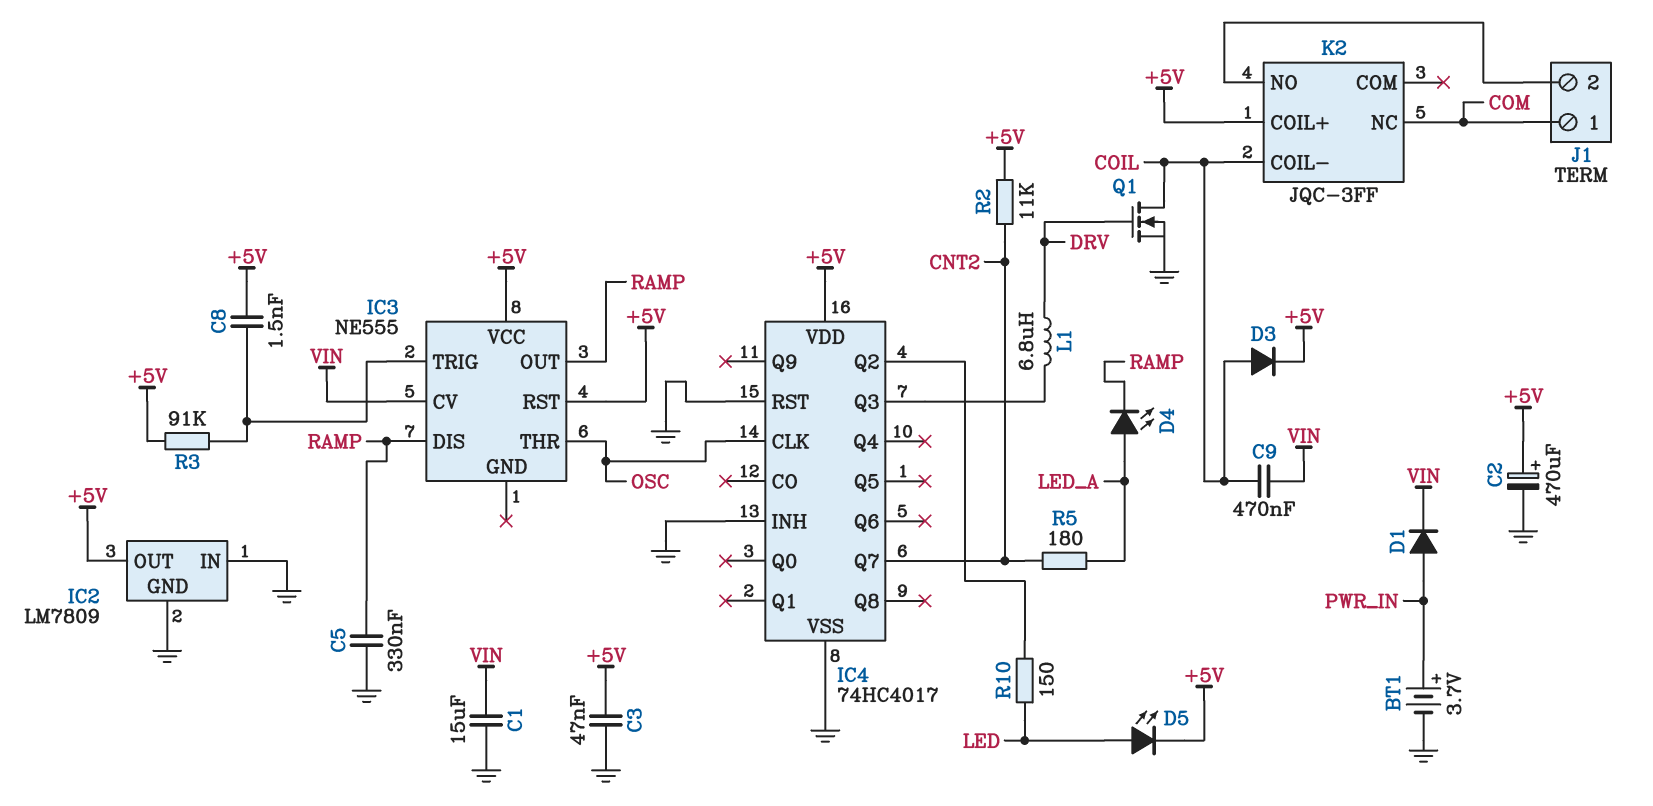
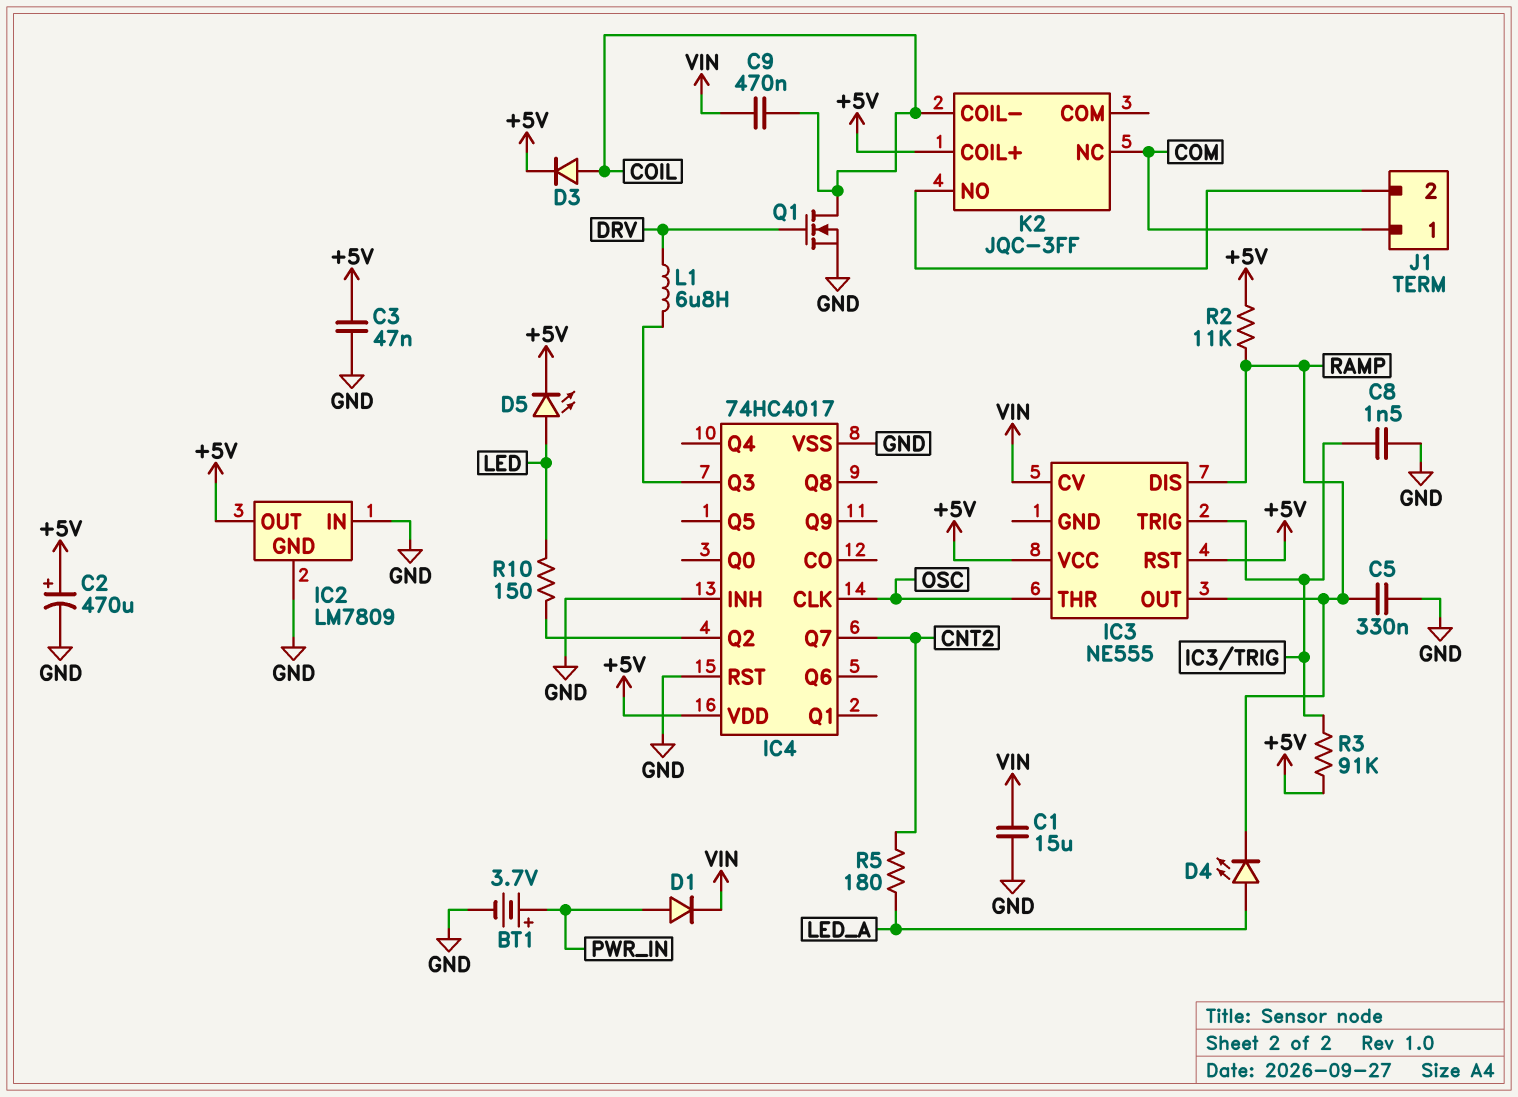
C8: 1.5nF (+5V, IC3/TRIG) -> 1.5nF (GND, IC3/TRIG)
R2: 11k (+5V, CNT2) -> 11k (+5V, RAMP)

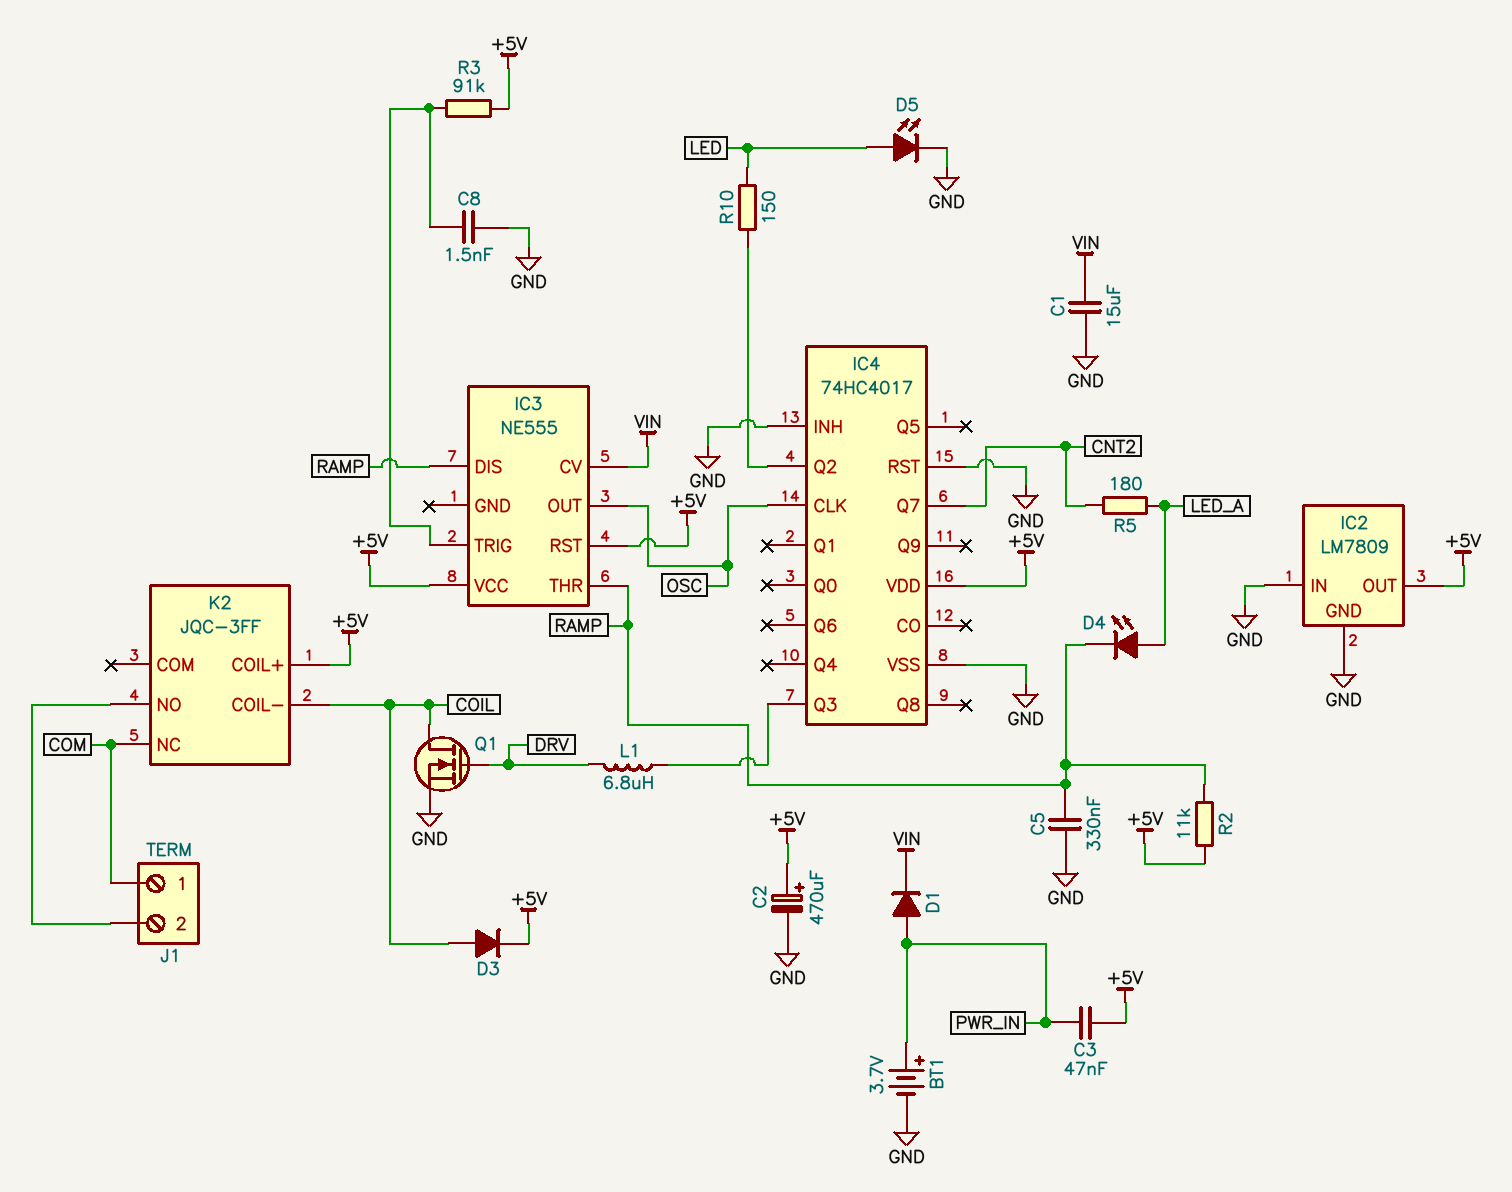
C3: 47nF (+5V, GND) -> 47nF (+5V, PWR_IN)
C9: 470nF (COIL, VIN) -> none
D5: LED (A LED, K +5V) -> LED (A LED, K GND)
IC3 pin OUT: RAMP -> OSC
IC3 pin THR: OSC -> RAMP

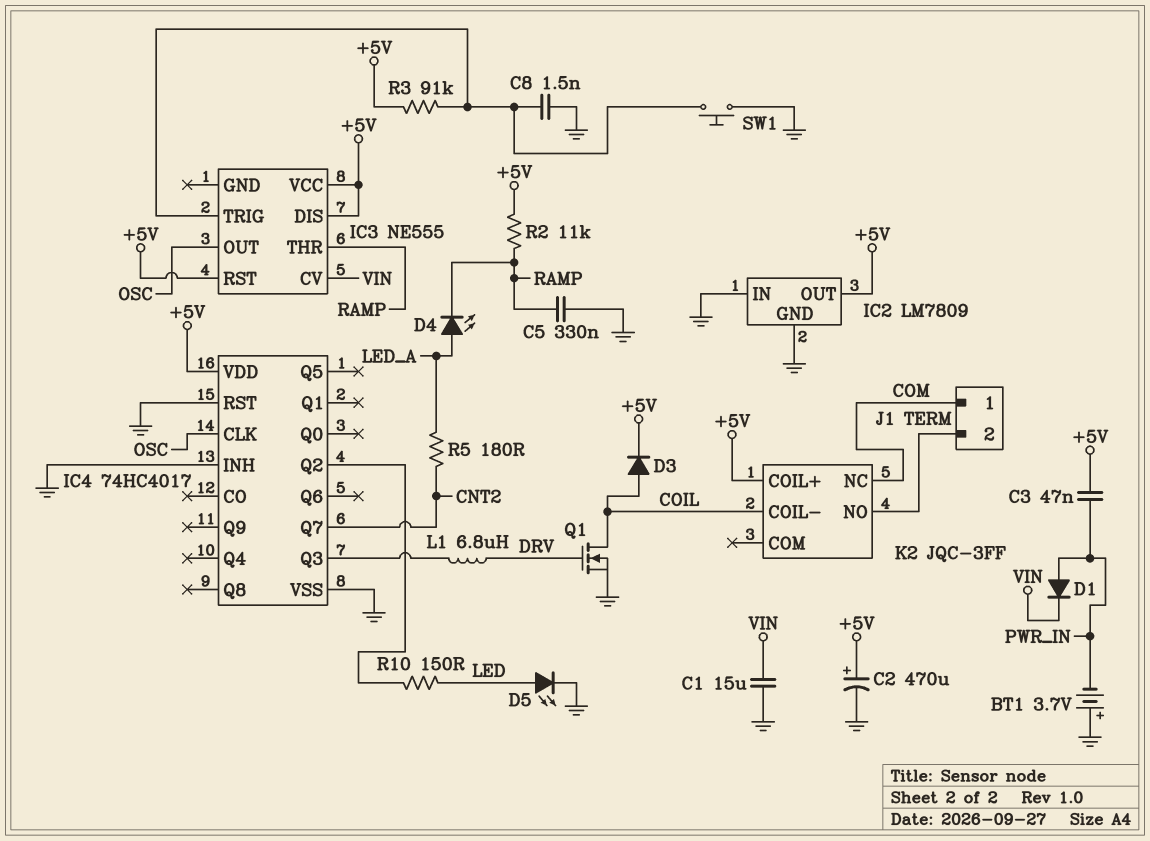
BT1: 3.7V (plus PWR_IN, minus GND) -> 3.7V (plus GND, minus PWR_IN)
IC3 pin DIS: RAMP -> +5V
SW1: none -> button (GND, IC3/TRIG)

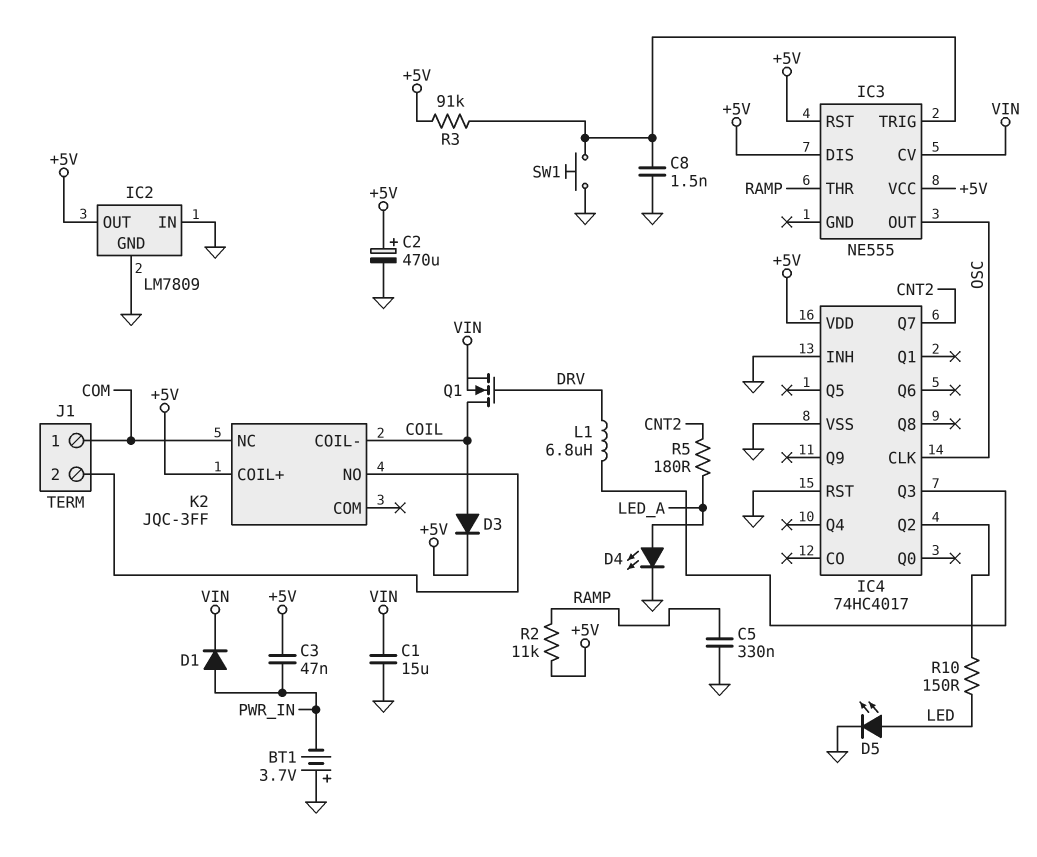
D4: LED (A LED_A, K RAMP) -> LED (A LED_A, K GND)
Q1: NMOS (G DRV, D COIL, S GND) -> NMOS (G DRV, D COIL, S VIN)

